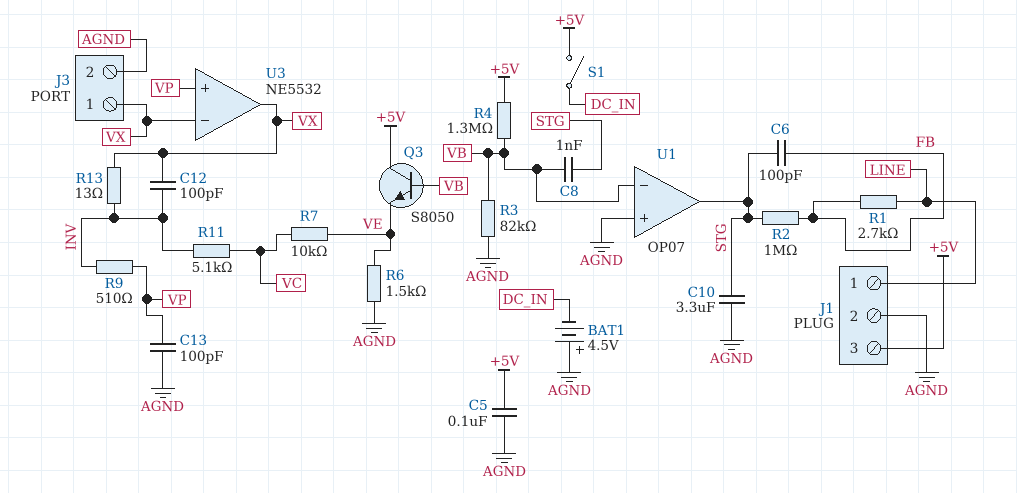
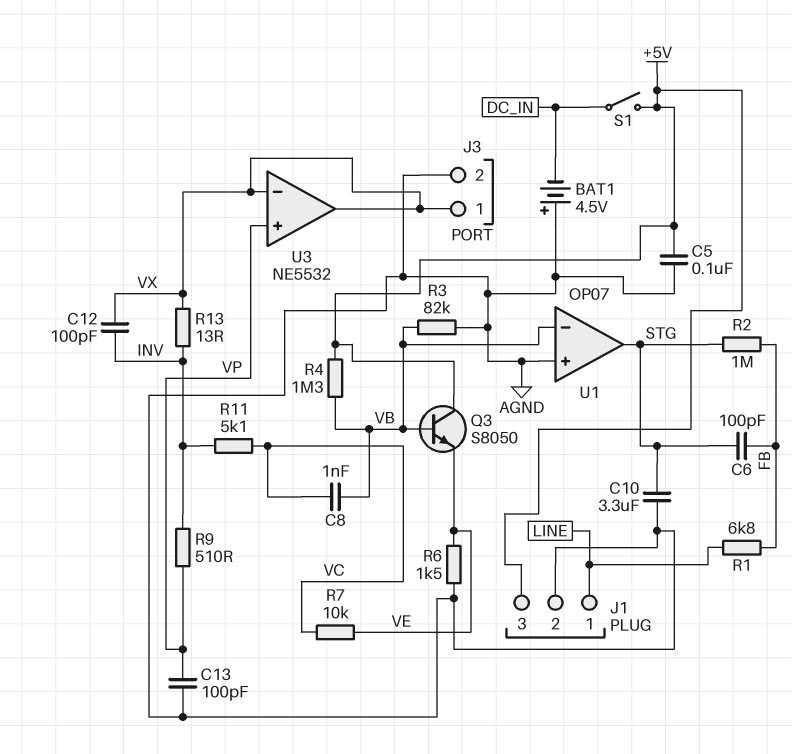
C8: 1nF (STG, VB) -> 1nF (VB, VC)
R1: 2.7k (FB, LINE) -> 6.8k (FB, LINE)

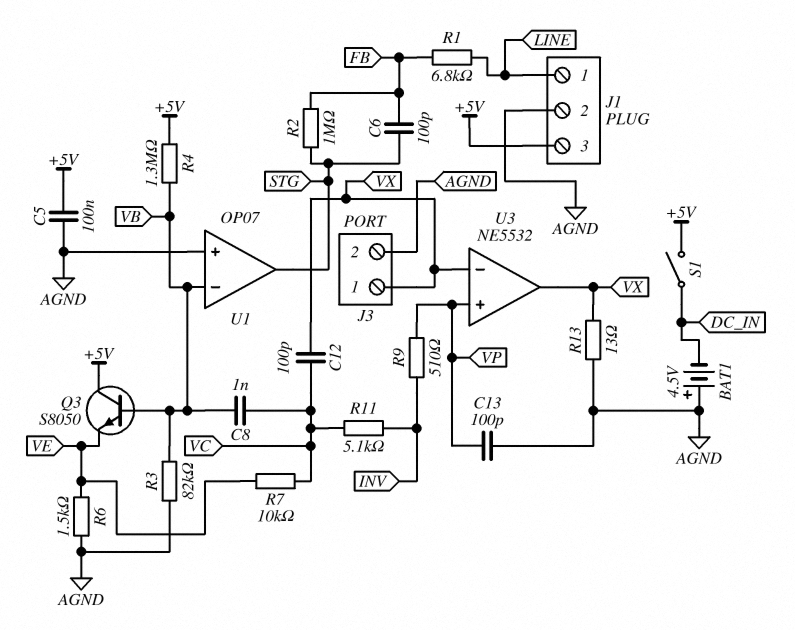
C10: 3.3uF (AGND, STG) -> none
C12: 100pF (INV, VX) -> 100pF (VC, VX)
R13: 13 (INV, VX) -> 13 (AGND, VX)

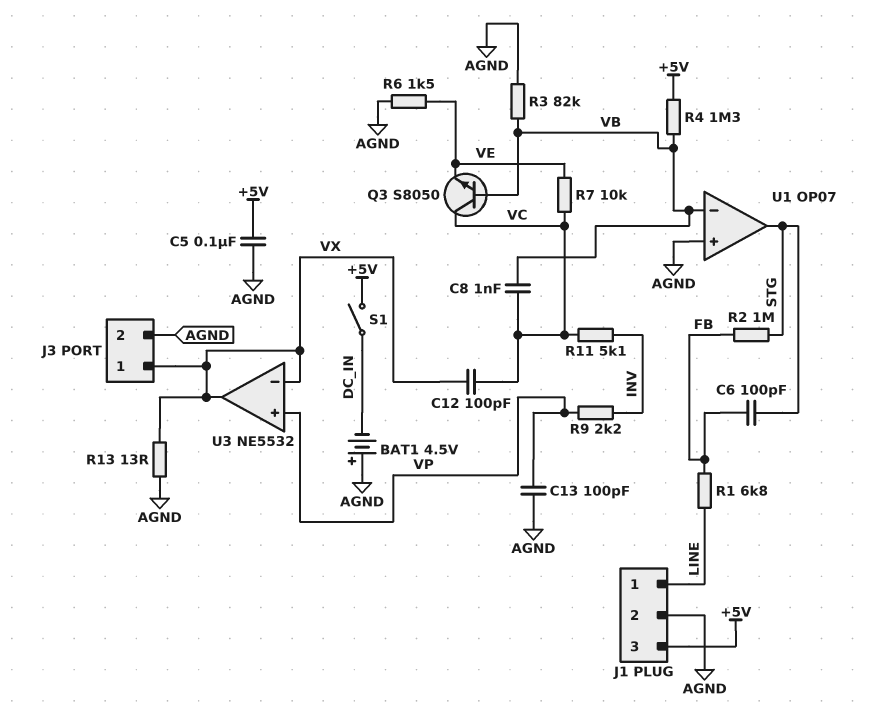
Q3: NPN S8050 (B VB, C +5V, E VE) -> NPN S8050 (B VB, C VC, E VE)
R9: 510 (INV, VP) -> 2.2k (INV, VP)

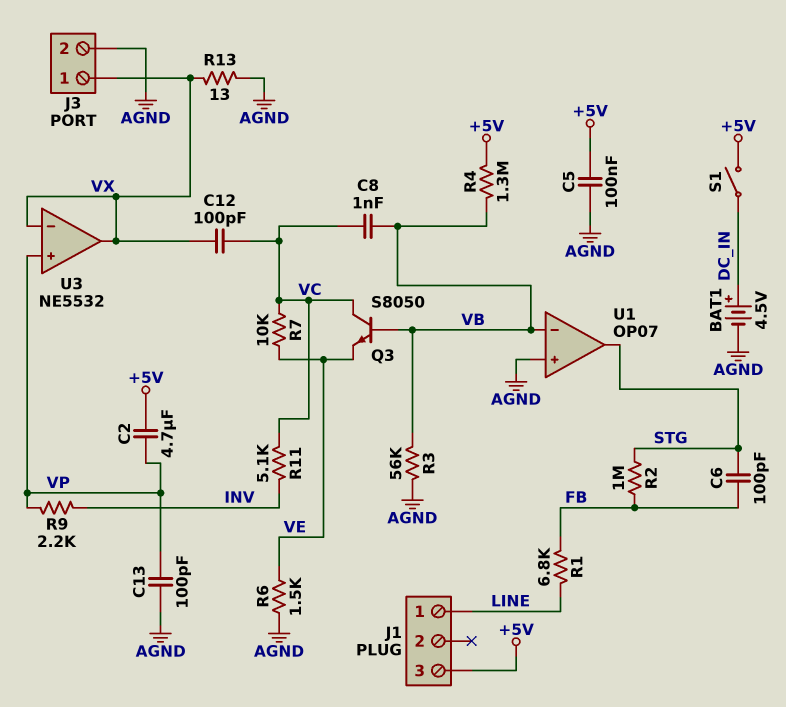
BAT1: 4.5V (plus AGND, minus DC_IN) -> 4.5V (plus DC_IN, minus AGND)
C2: none -> 4.7uF (+5V, VP)
J1 pin 2: AGND -> none
R3: 82k (AGND, VB) -> 56k (AGND, VB)

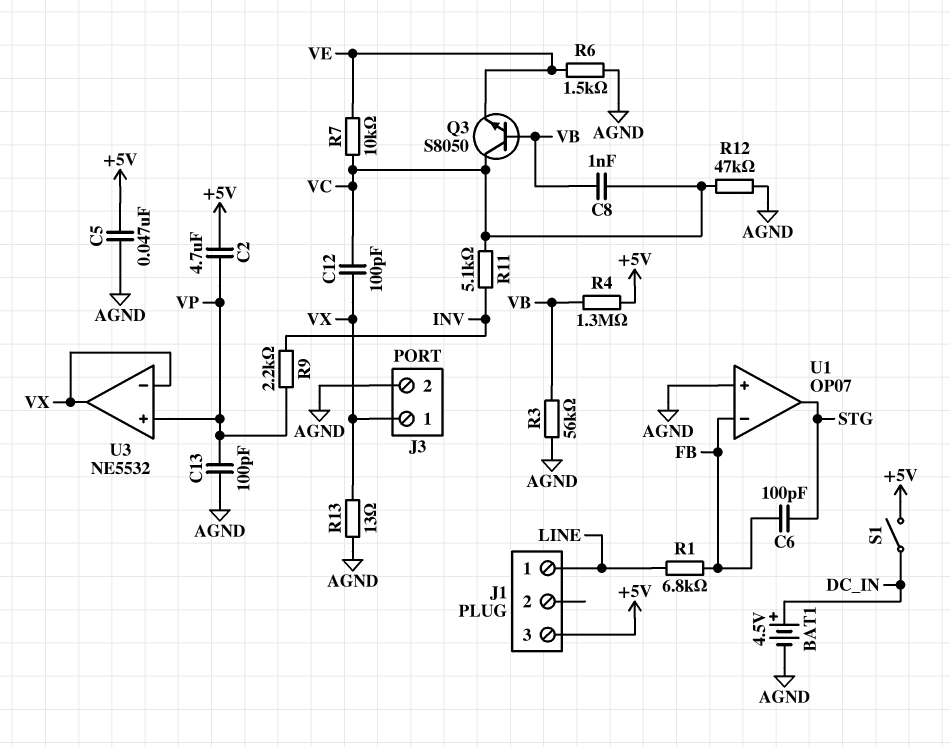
C5: 100nF (+5V, AGND) -> 47nF (+5V, AGND)
R2: 1M (FB, STG) -> none
R12: none -> 47k (AGND, VC)
U1 pin in-: VB -> FB

